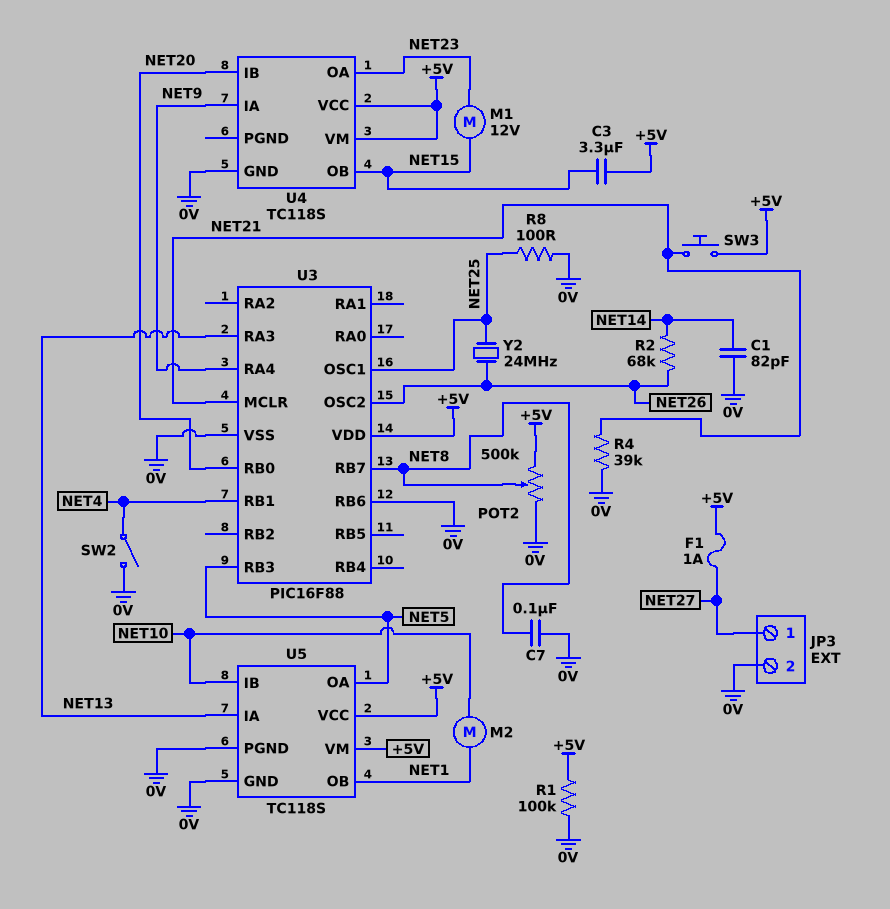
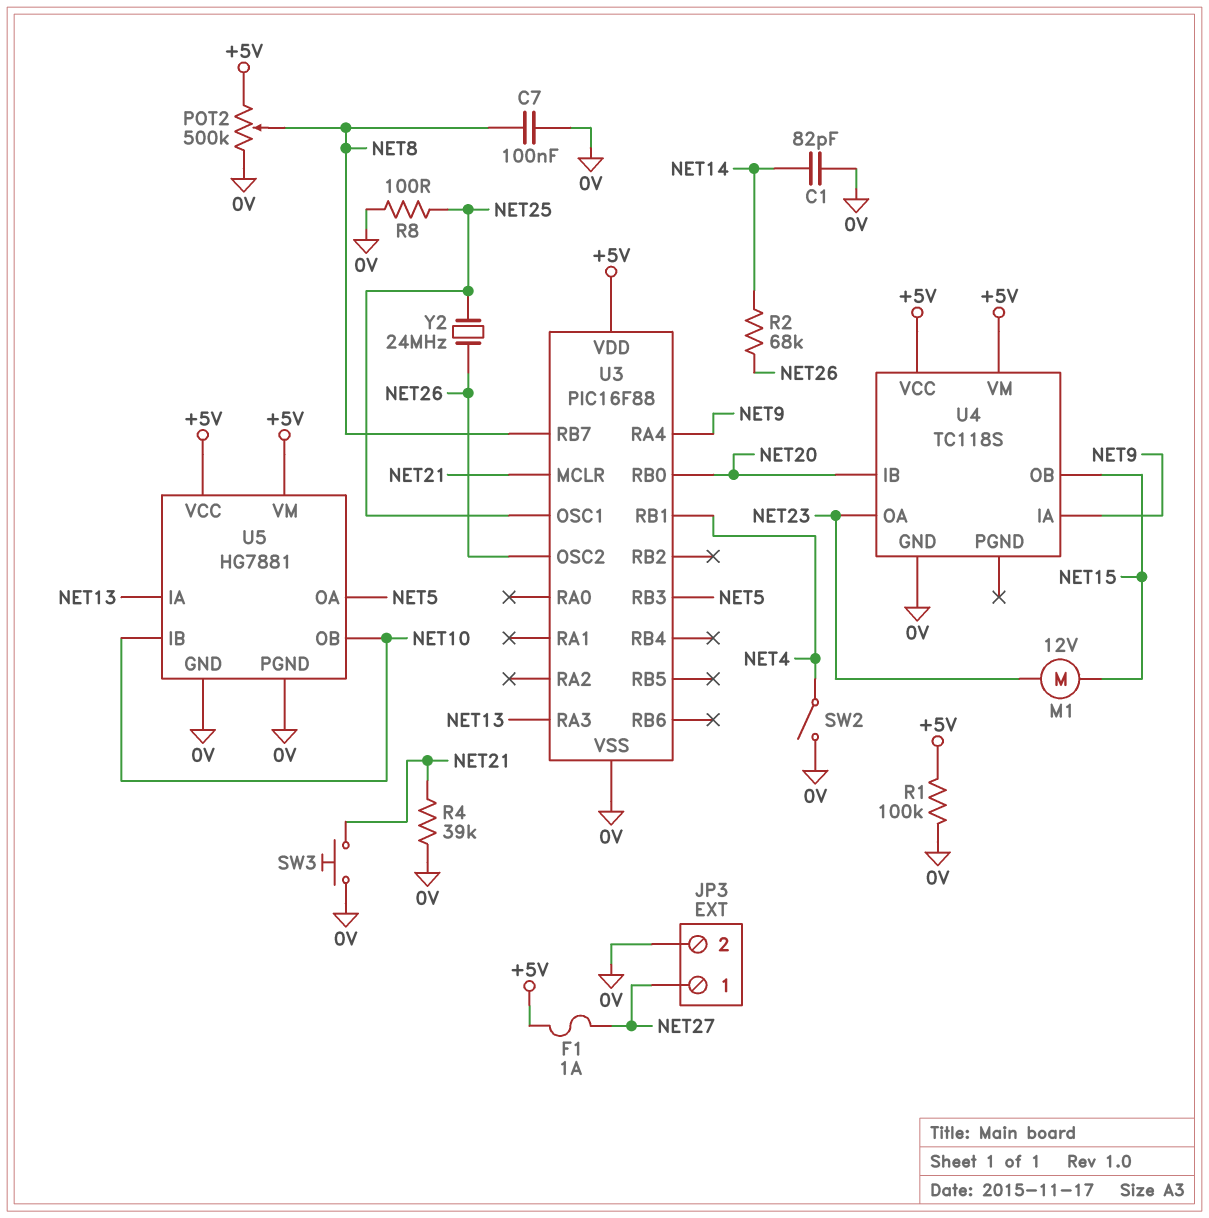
C3: 3.3uF (+5V, NET15) -> none
M2: motor (NET1, NET10) -> none
SW3: button (+5V, NET21) -> button (0V, NET21)
U3 pin RB6: 0V -> none
U5: TC118S -> HG7881
U5 pin OB: NET1 -> NET10

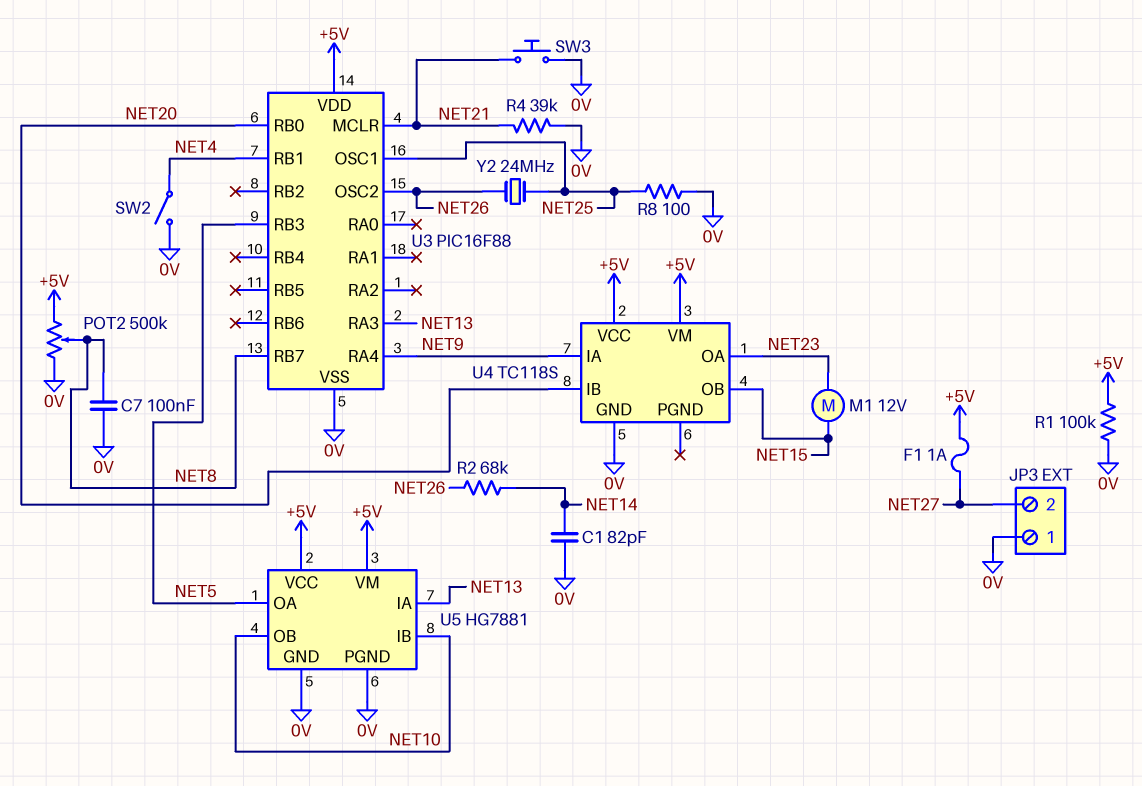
JP3 pin 1: NET27 -> 0V
JP3 pin 2: 0V -> NET27

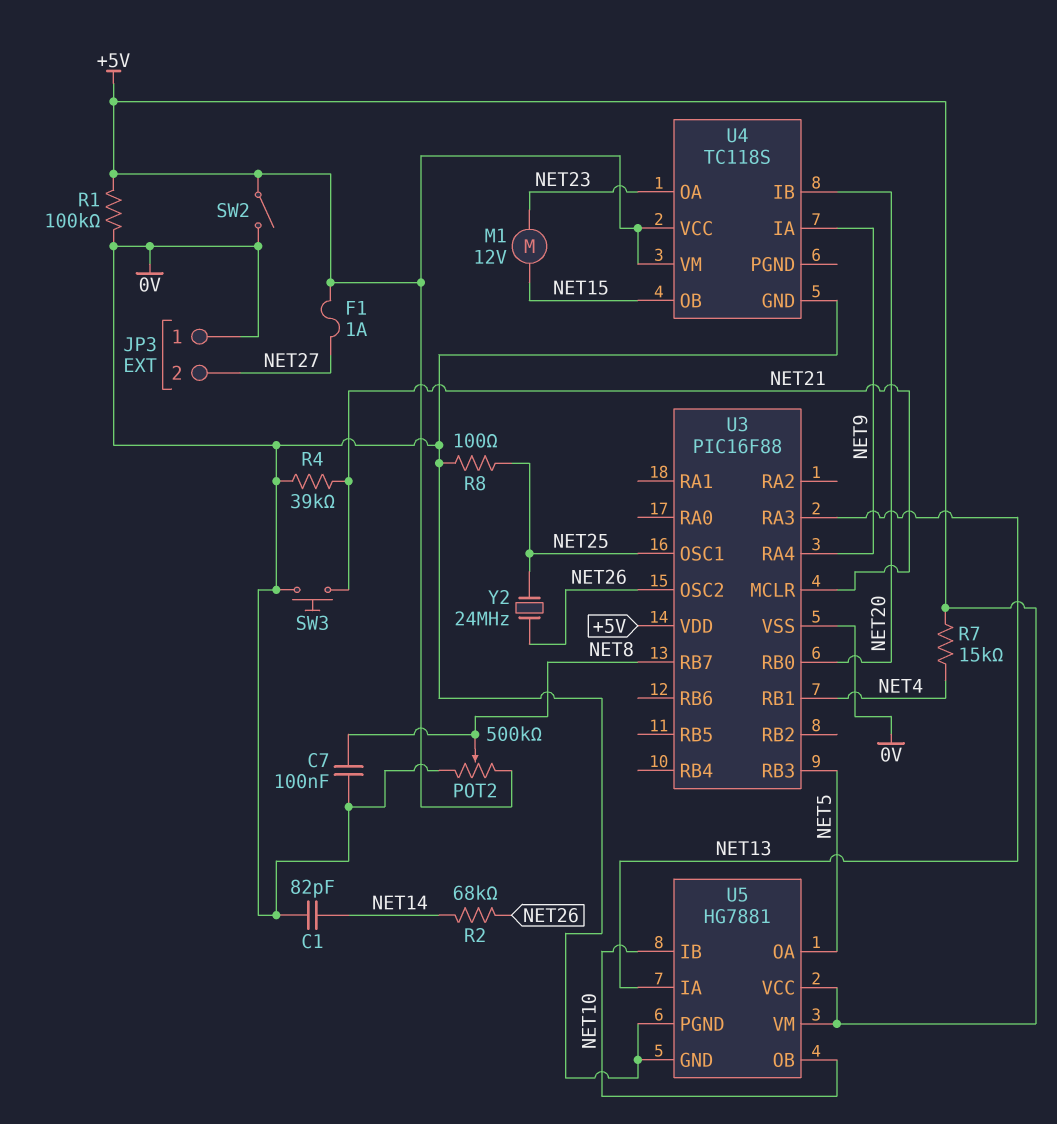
R7: none -> 15k (+5V, NET4)
SW2: switch (0V, NET4) -> switch (+5V, 0V)

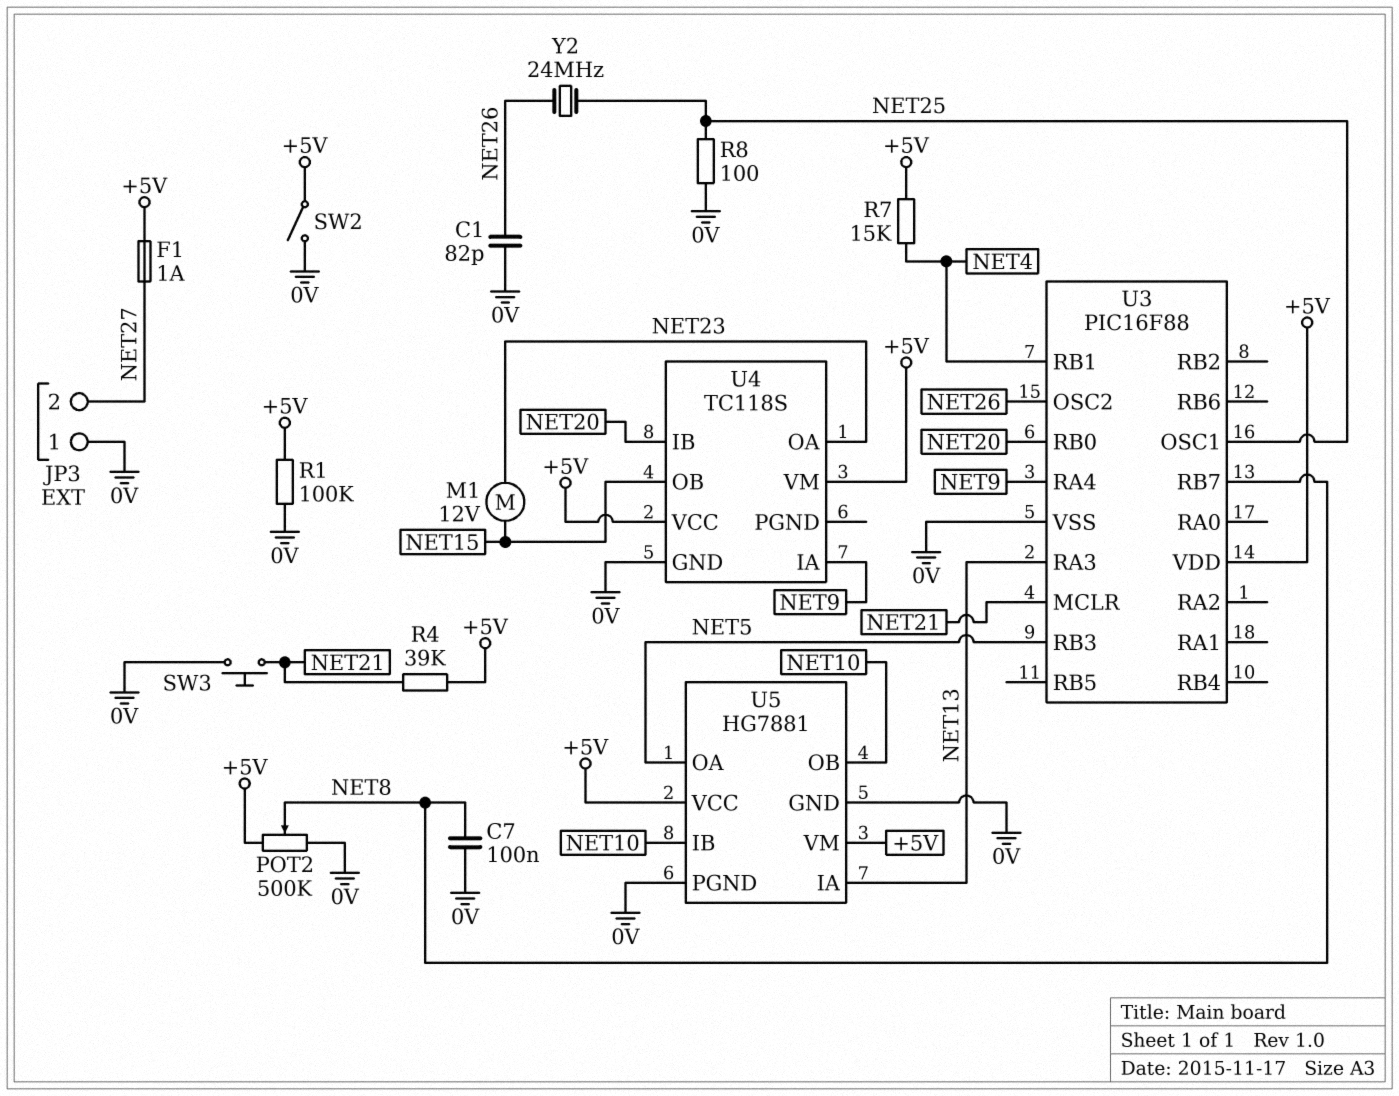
C1: 82pF (0V, NET14) -> 82pF (0V, NET26)
R2: 68k (NET14, NET26) -> none
R4: 39k (0V, NET21) -> 39k (+5V, NET21)

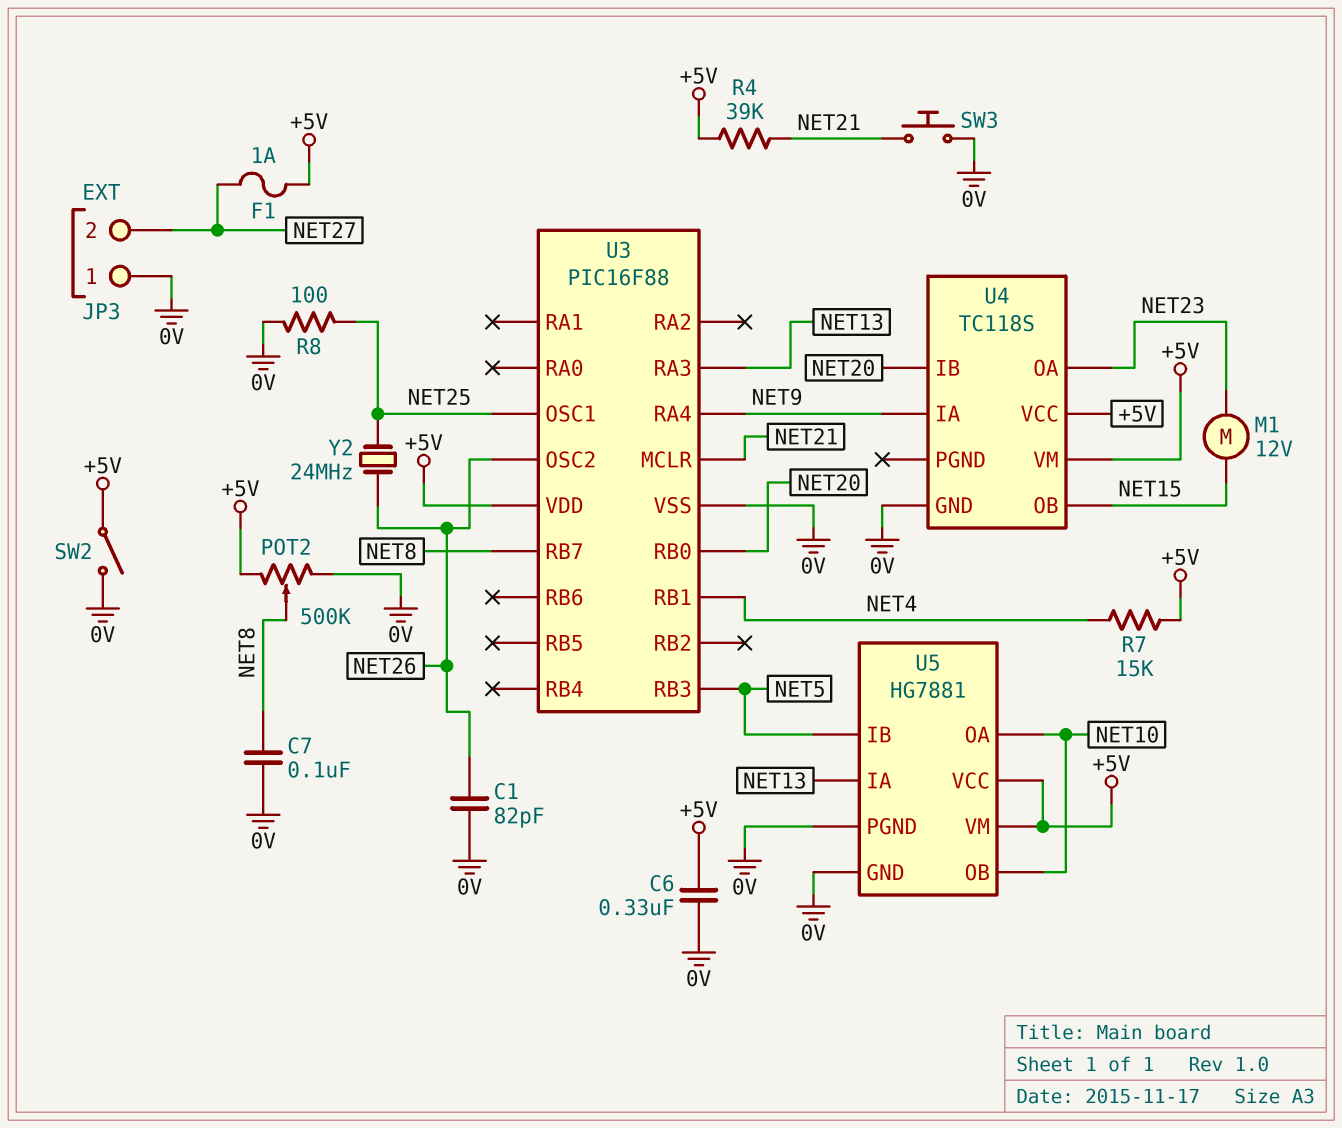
C6: none -> 330nF (+5V, 0V)
R1: 100k (+5V, 0V) -> none
U5 pin IB: NET10 -> NET5
U5 pin OA: NET5 -> NET10

